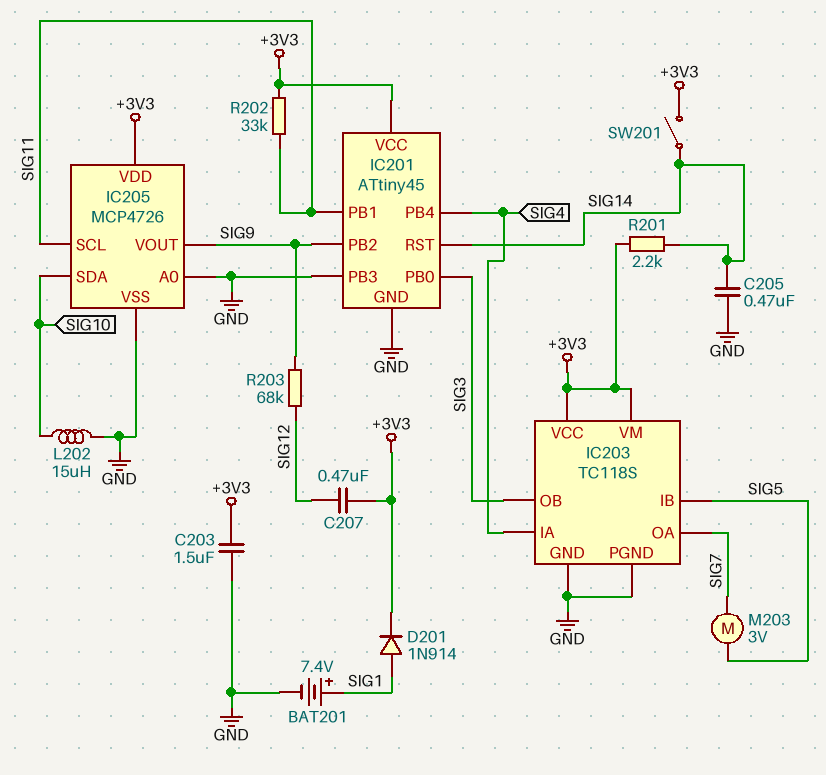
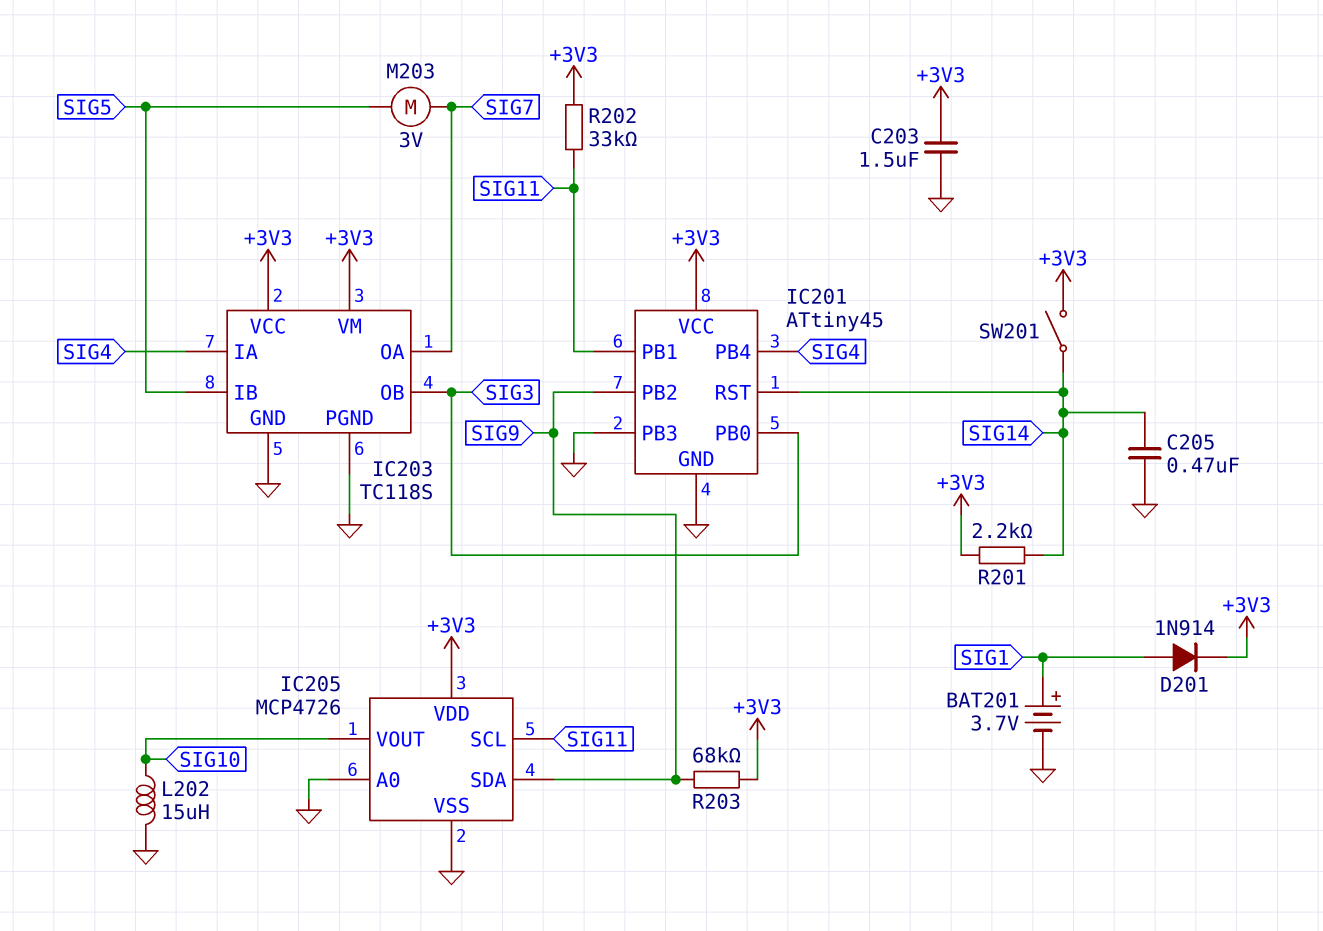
BAT201: 7.4V (plus SIG1, minus GND) -> 3.7V (plus SIG1, minus GND)
C207: 470nF (+3V3, SIG12) -> none
IC205 pin SDA: SIG10 -> SIG9
IC205 pin VOUT: SIG9 -> SIG10
R203: 68k (SIG9, SIG12) -> 68k (+3V3, SIG9)

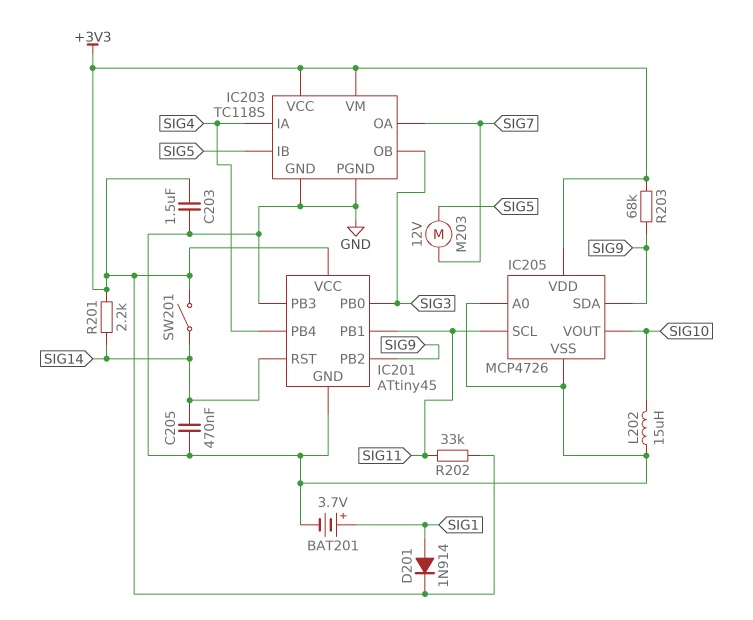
M203: motor 3V (SIG5, SIG7) -> motor 12V (SIG5, SIG7)

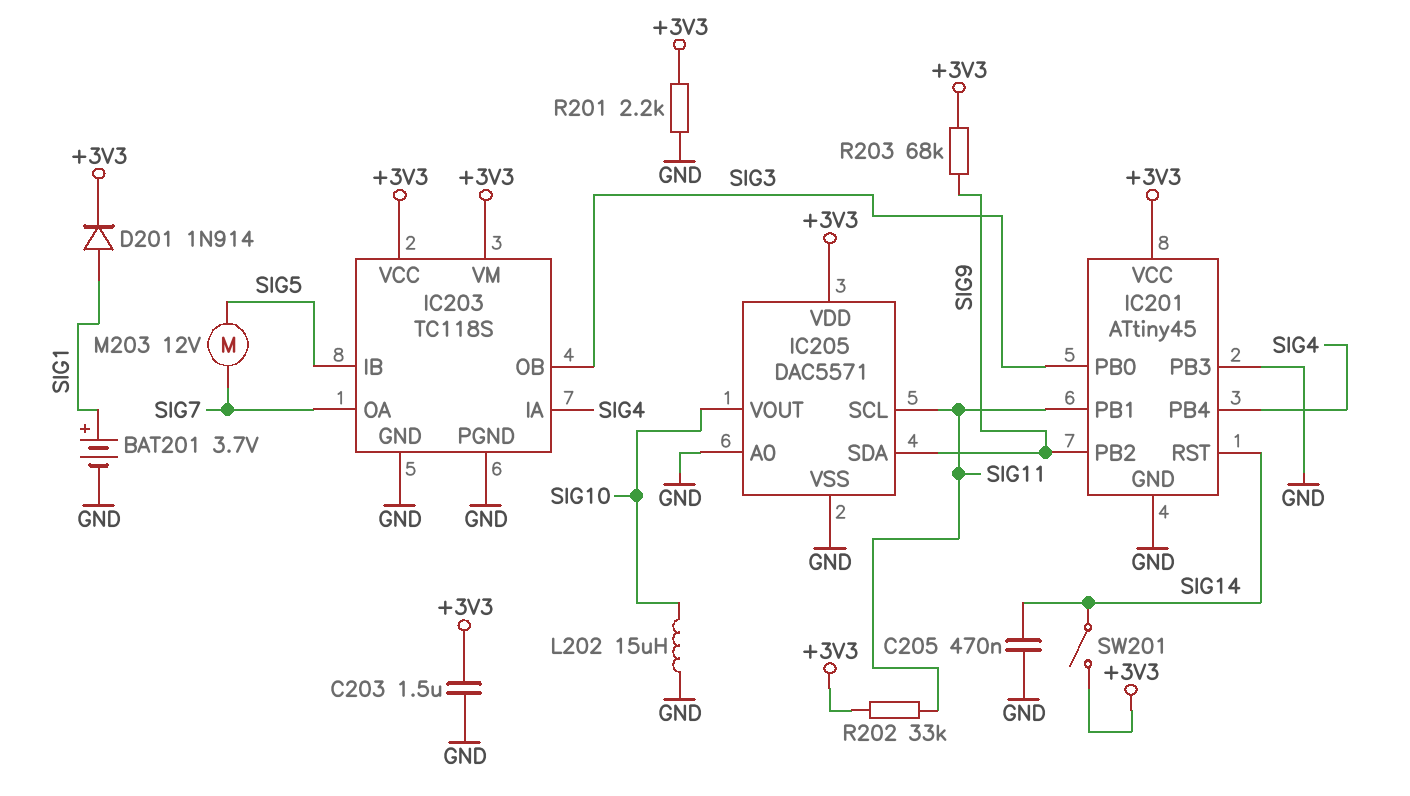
IC205: MCP4726 -> DAC5571
R201: 2.2k (+3V3, SIG14) -> 2.2k (+3V3, GND)

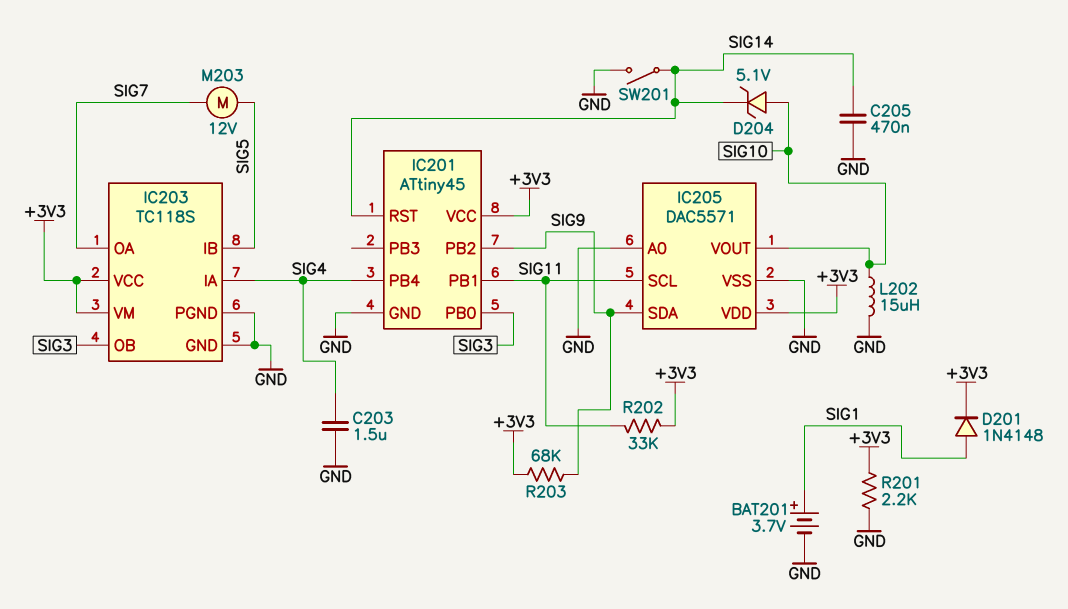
C203: 1.5uF (+3V3, GND) -> 1.5uF (GND, SIG4)
D201: diode 1N914 (A SIG1, K +3V3) -> diode 1N4148 (A SIG1, K +3V3)
D204: none -> zener 5.1V (A SIG10, K SIG14)
IC201 pin PB3: GND -> none
SW201: switch (+3V3, SIG14) -> switch (GND, SIG14)

